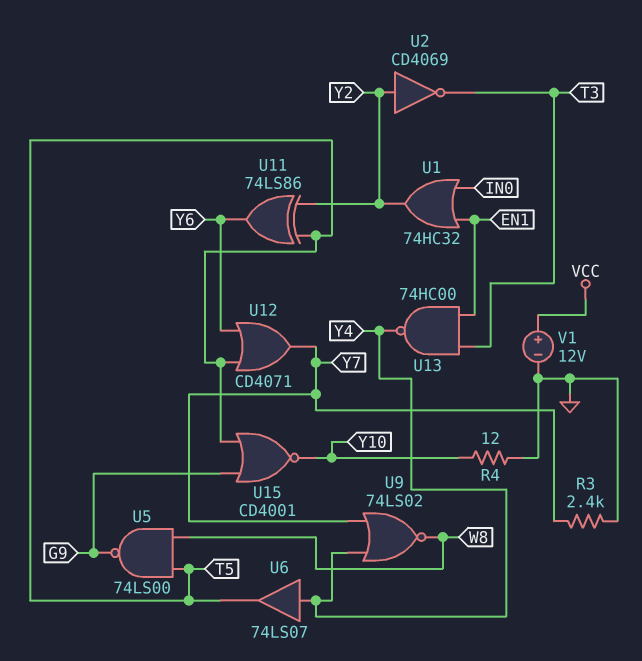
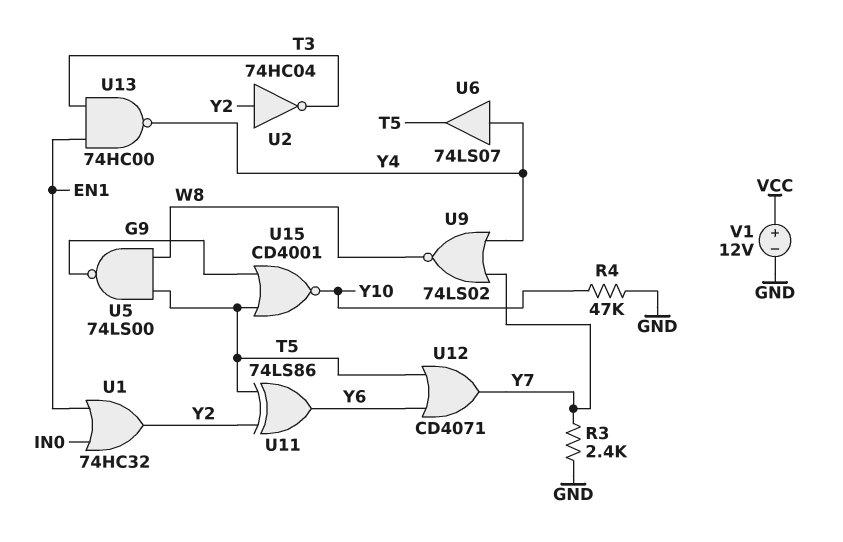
R4: 12 (GND, Y10) -> 47k (GND, Y10)
U2: NOT CD4069 (in Y2, out T3) -> NOT 74HC04 (in Y2, out T3)

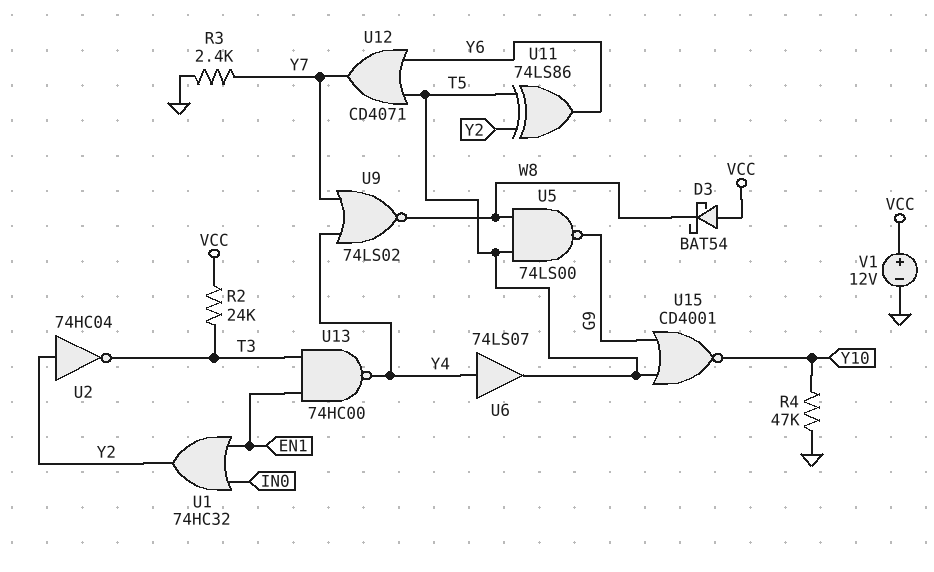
D3: none -> schottky BAT54 (A VCC, K W8)
R2: none -> 24k (T3, VCC)

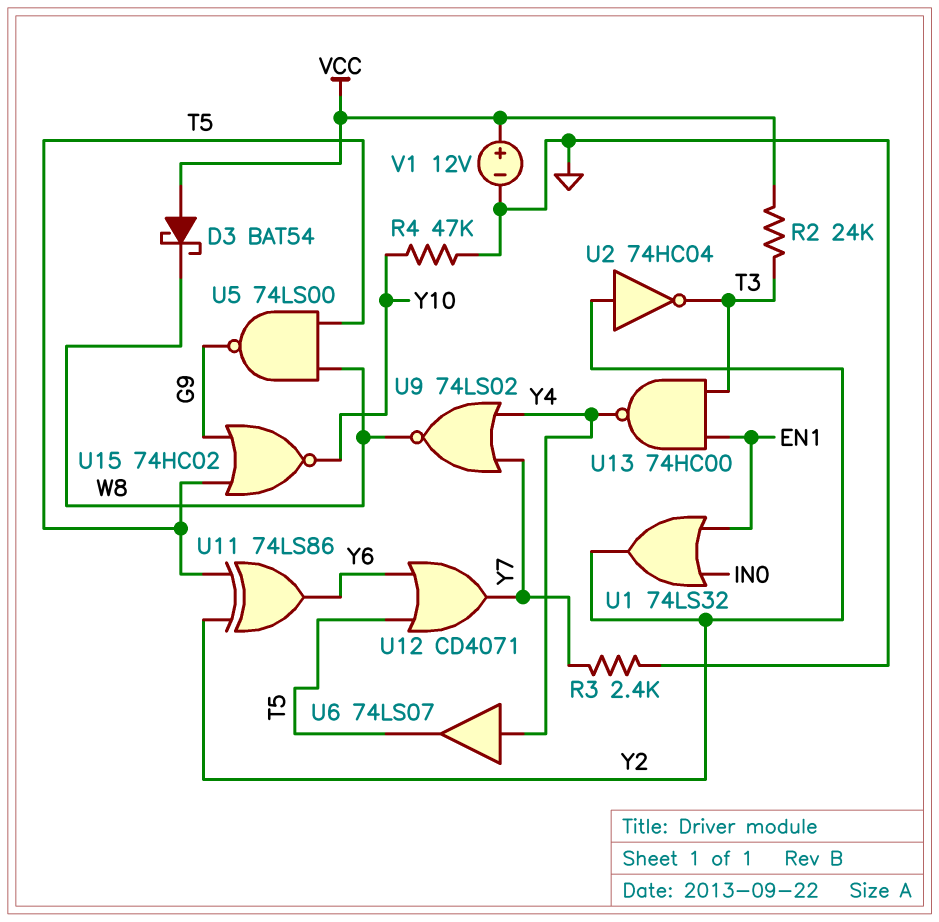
U1: OR 74HC32 (in EN1, in IN0, out Y2) -> OR 74LS32 (in EN1, in IN0, out Y2)
U15: NOR CD4001 (in G9, in T5, out Y10) -> NOR 74HC02 (in G9, in T5, out Y10)

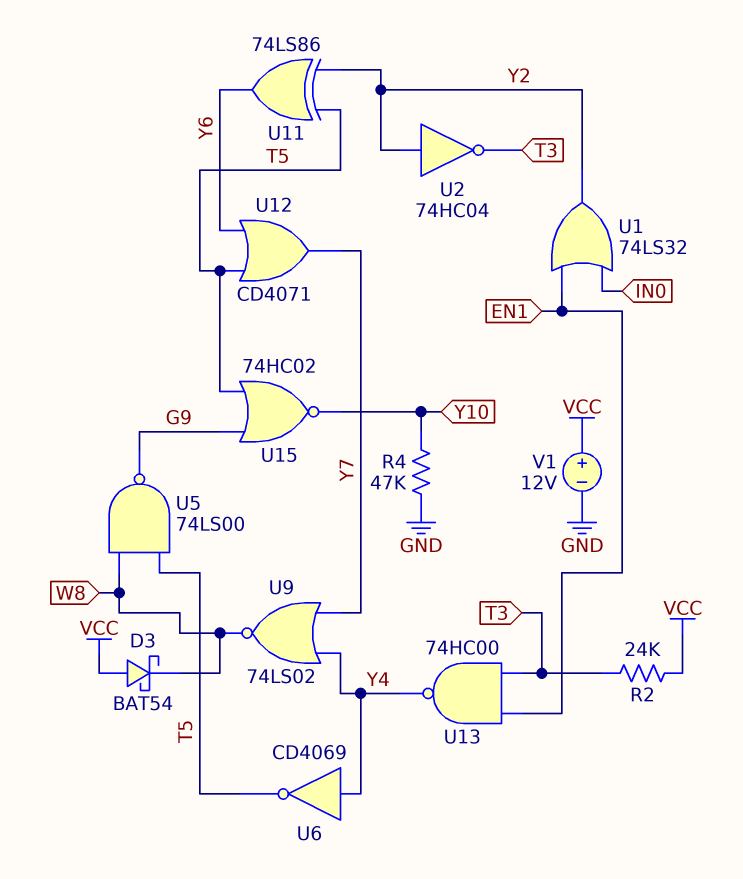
R3: 2.4k (GND, Y7) -> none
U6: buffer 74LS07 (in Y4, out T5) -> NOT CD4069 (in Y4, out T5)

